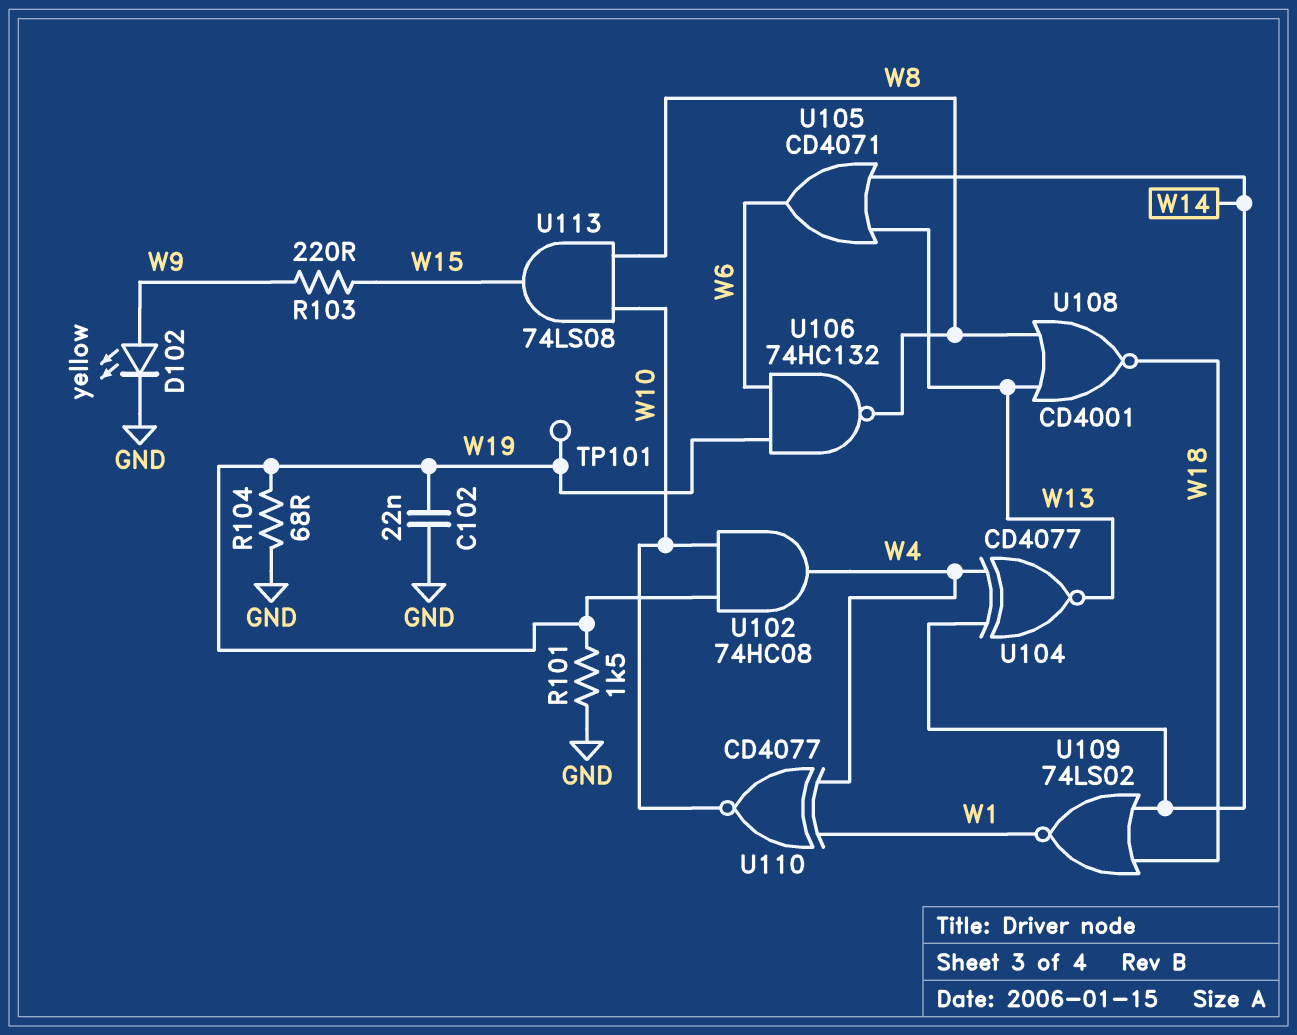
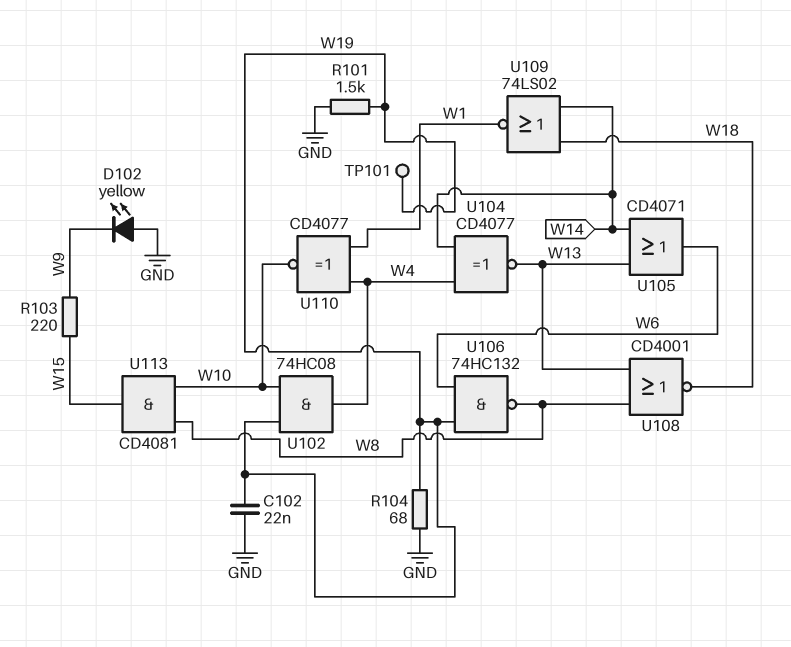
D102: LED yellow (A W9, K GND) -> LED yellow (A GND, K W9)
U113: AND 74LS08 (in W8, in W10, out W15) -> AND CD4081 (in W8, in W10, out W15)

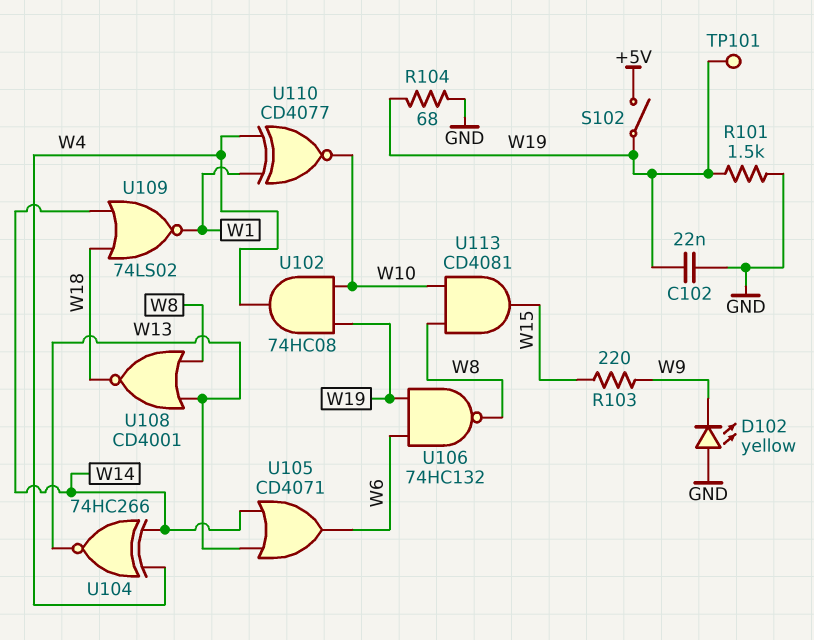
S102: none -> switch (+5V, W19)
U104: XNOR CD4077 (in W4, in W14, out W13) -> XNOR 74HC266 (in W4, in W14, out W13)

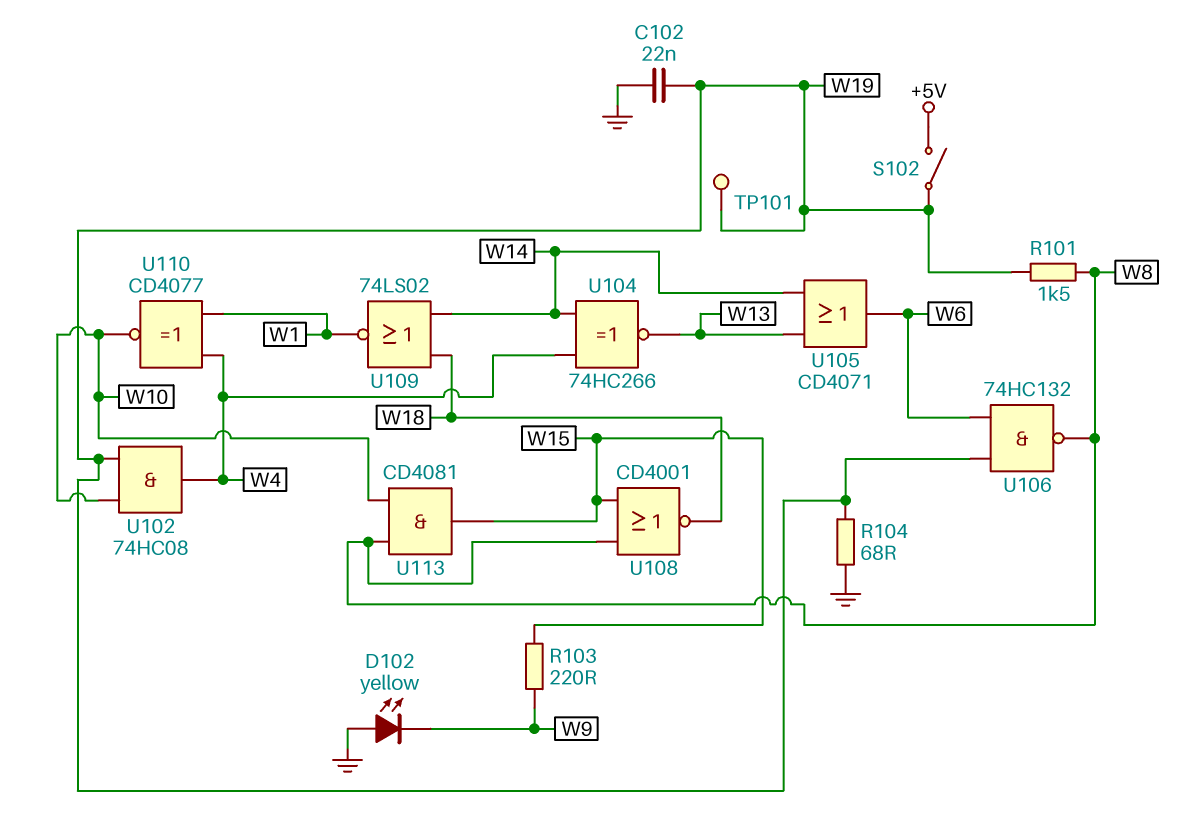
R101: 1.5k (GND, W19) -> 1.5k (W8, W19)
U108: NOR CD4001 (in W8, in W13, out W18) -> NOR CD4001 (in W8, in W15, out W18)

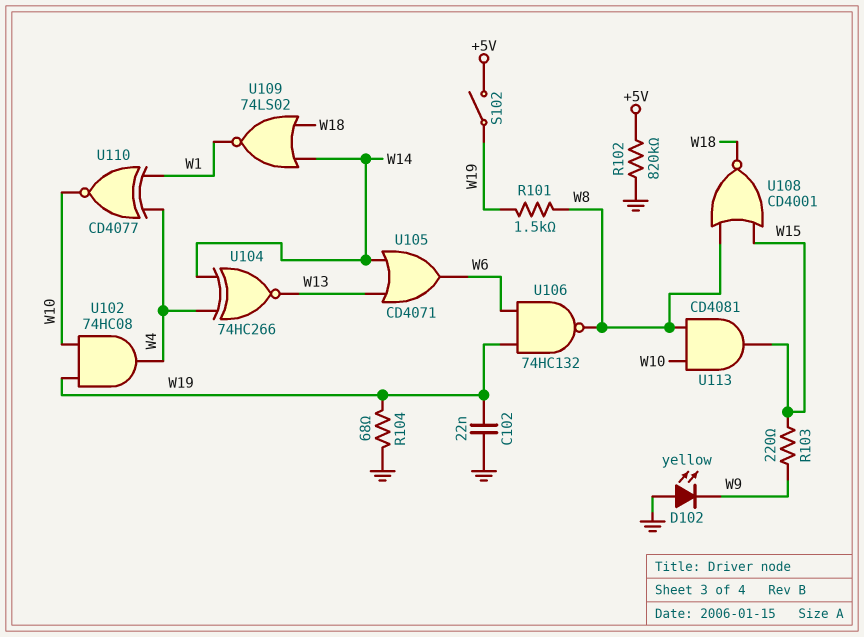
R102: none -> 820k (+5V, GND)
TP101: test point (W19) -> none

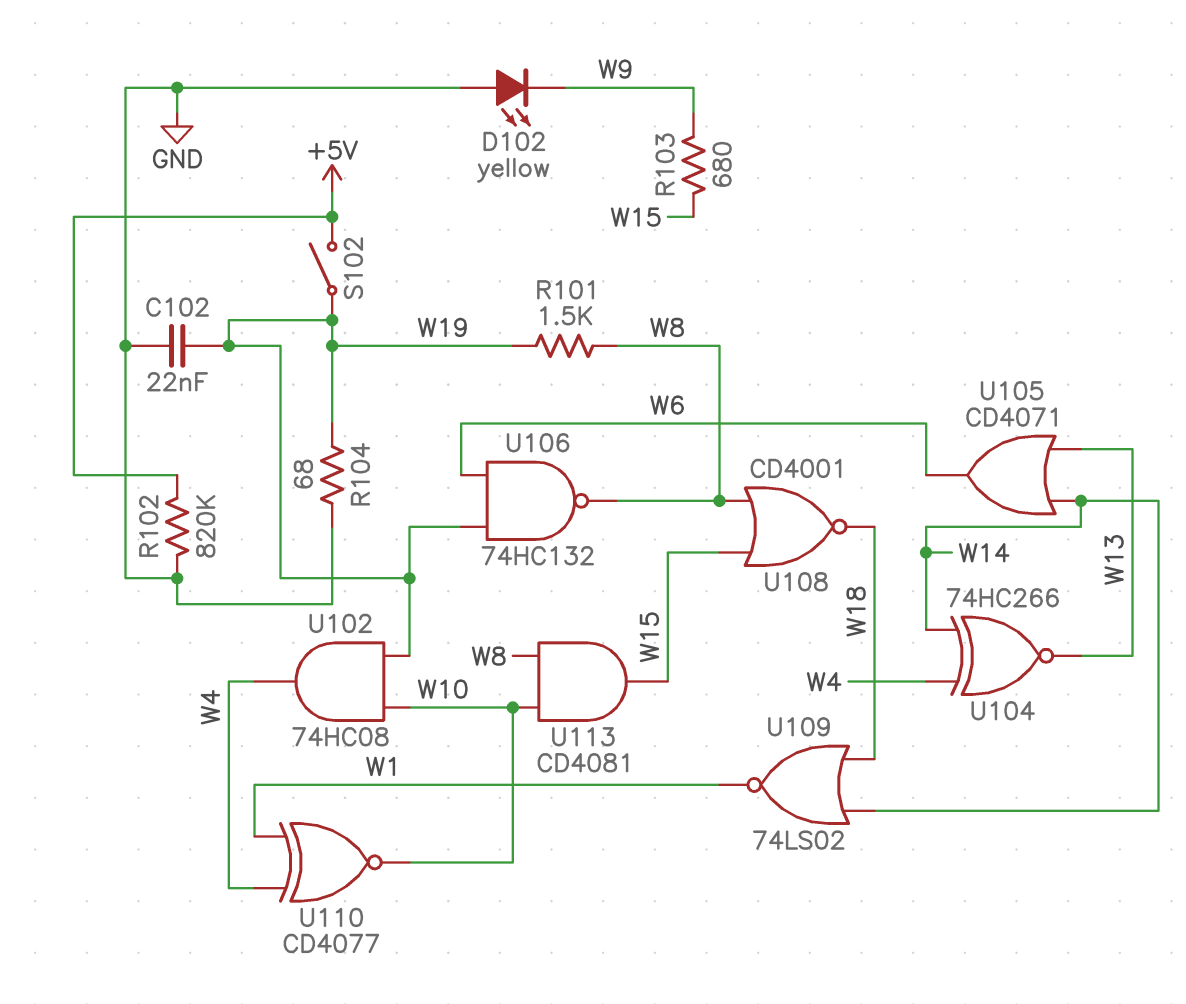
R103: 220 (W9, W15) -> 680 (W9, W15)

